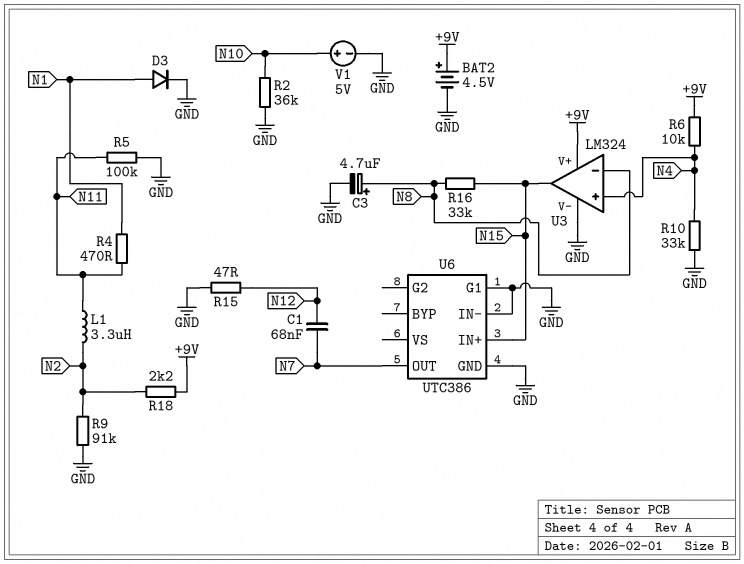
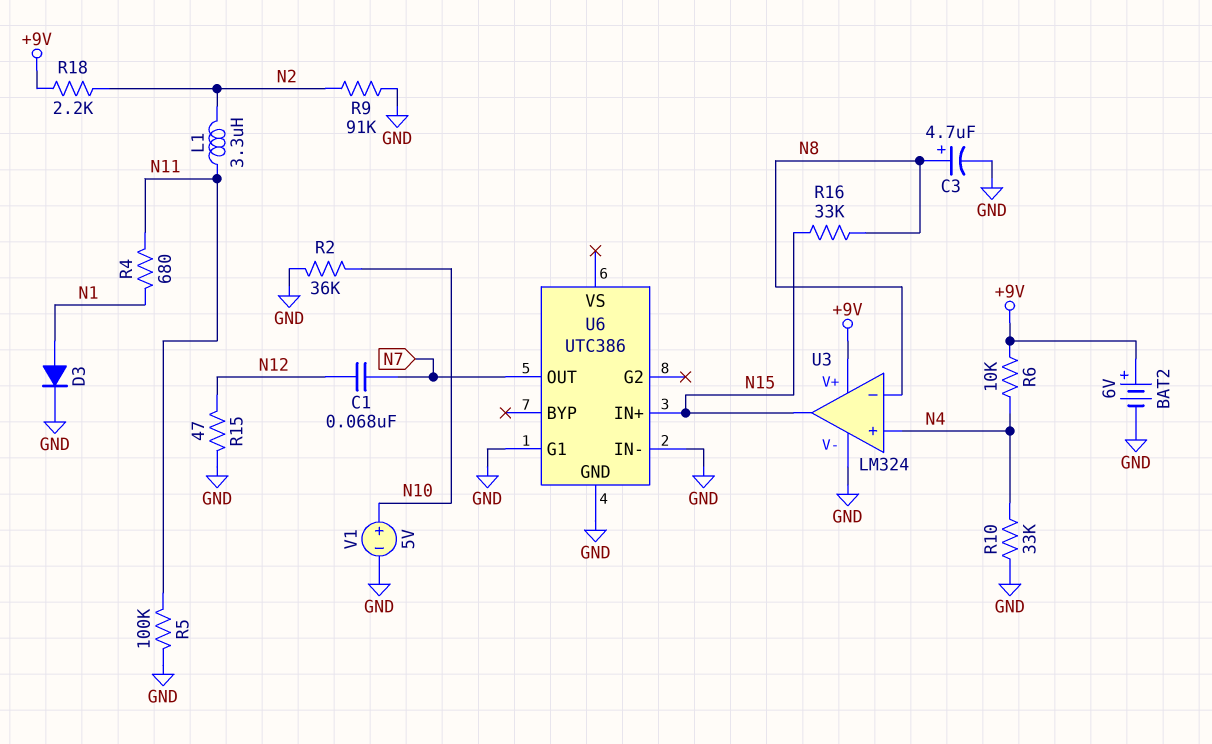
BAT2: 4.5V (plus +9V, minus GND) -> 6V (plus +9V, minus GND)
R4: 470 (N1, N11) -> 680 (N1, N11)

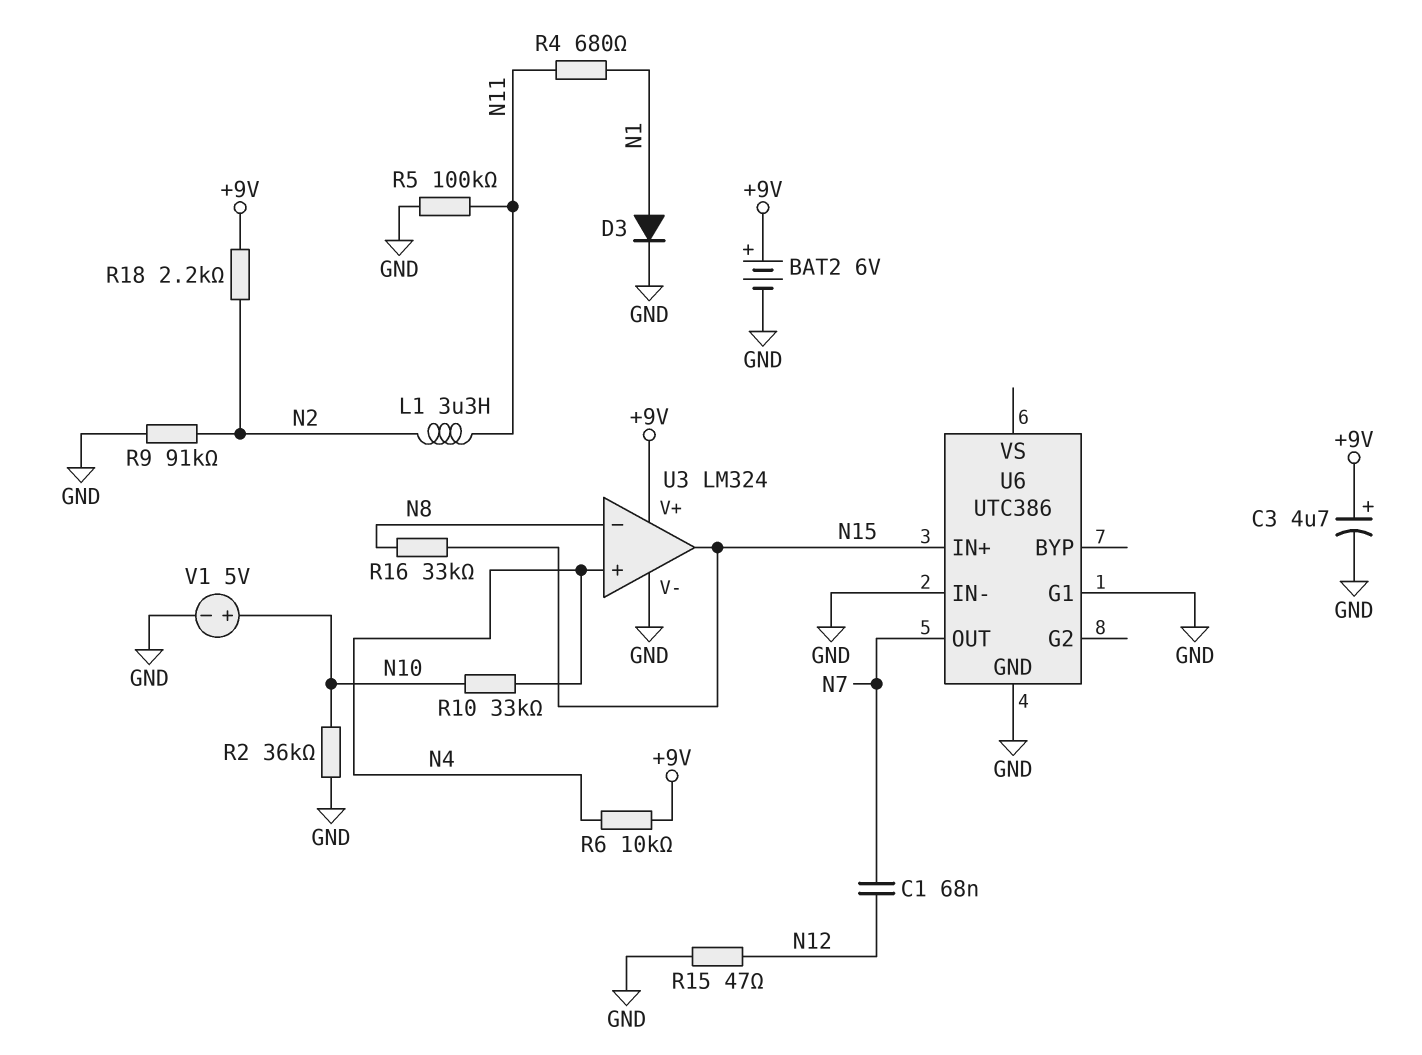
C3: 4.7uF (plus N8, minus GND) -> 4.7uF (plus +9V, minus GND)
R10: 33k (GND, N4) -> 33k (N4, N10)

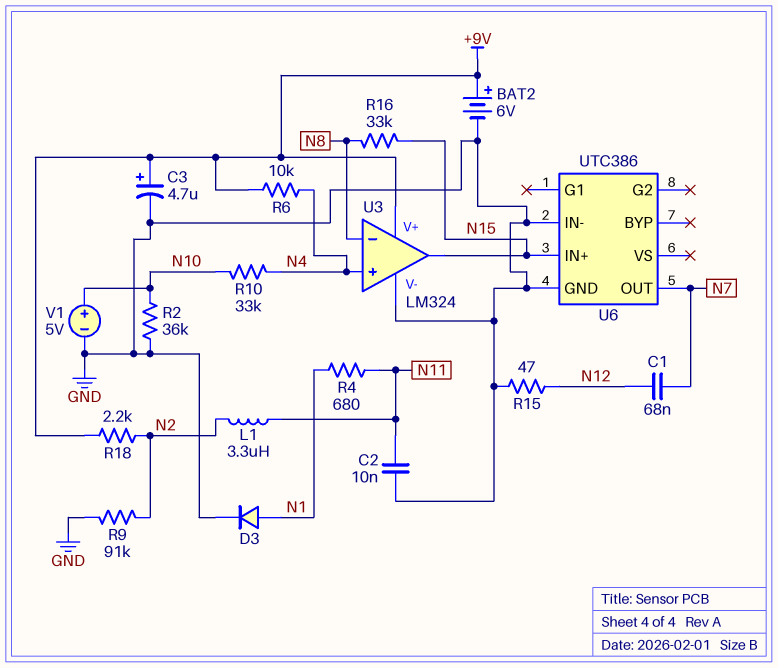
C2: none -> 10nF (GND, N11)
R5: 100k (GND, N11) -> none
U6 pin G1: GND -> none

